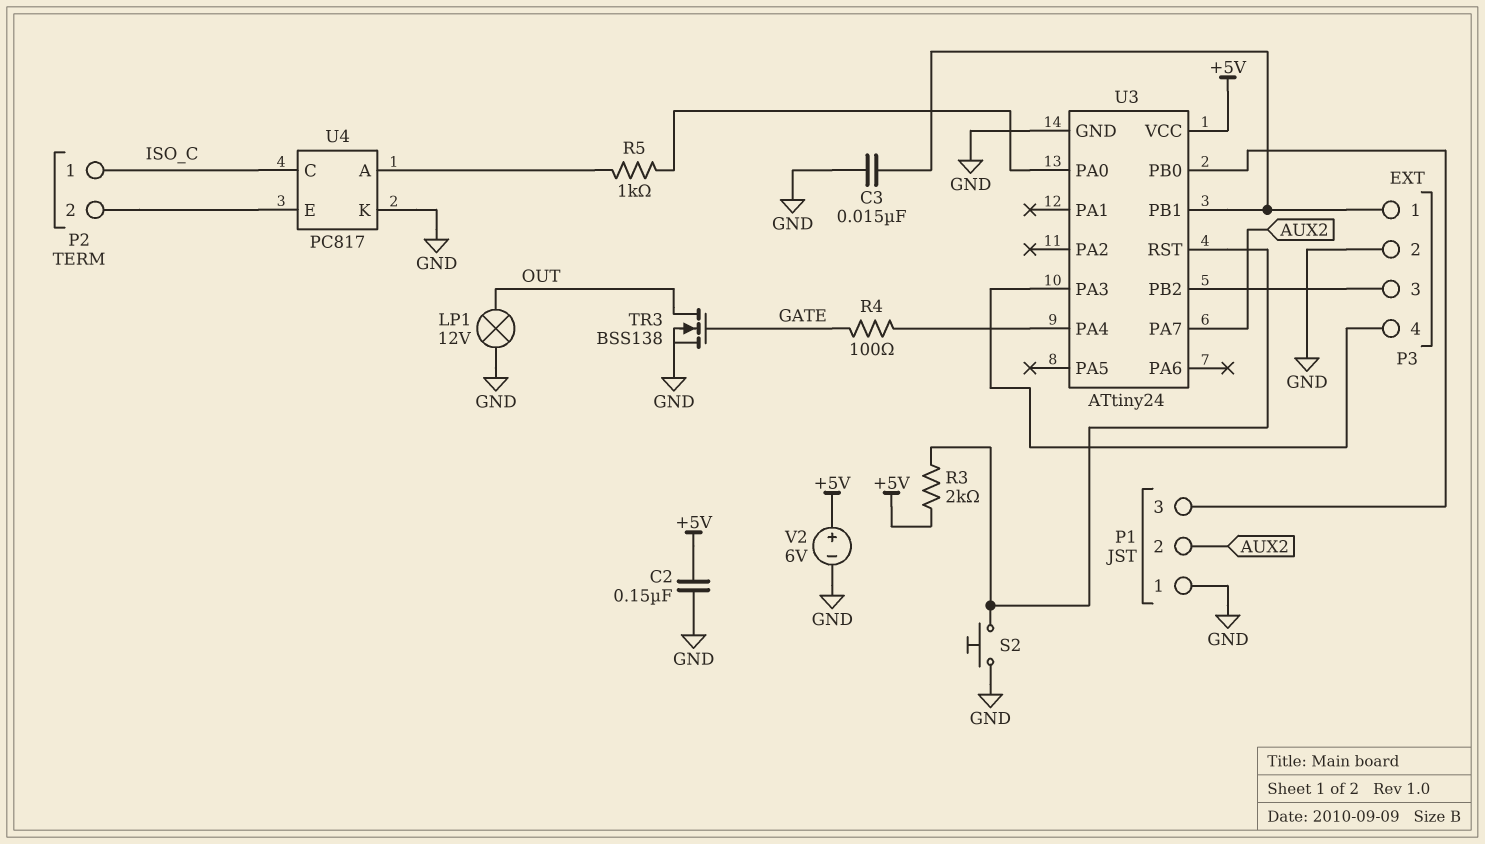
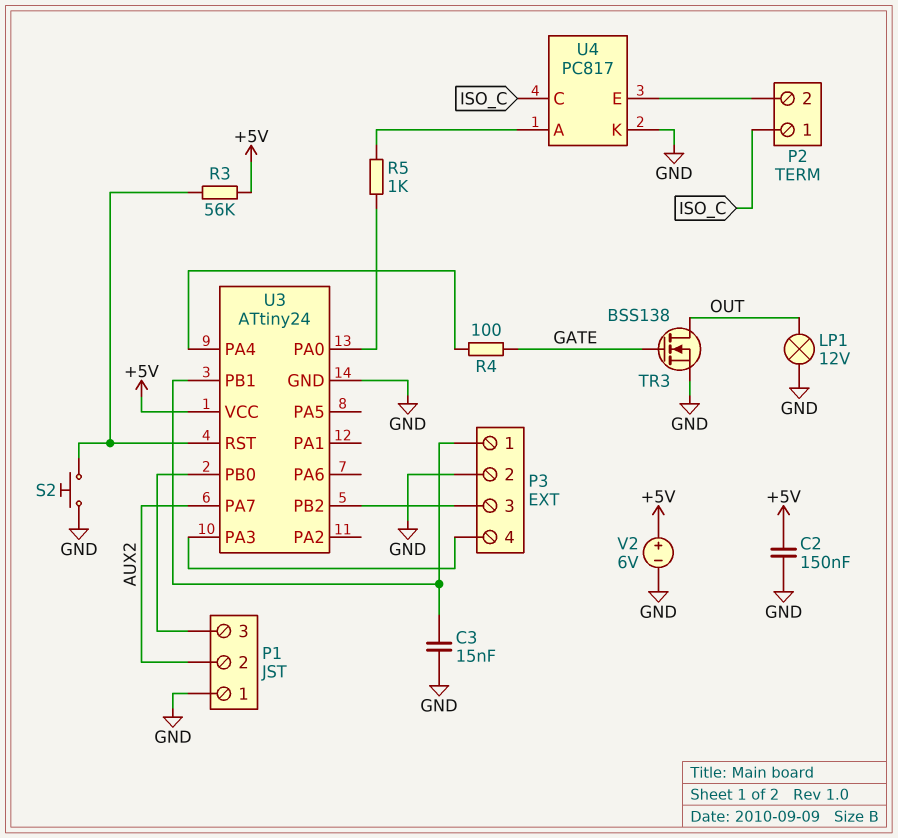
R3: 2k (+5V, U3/RST) -> 56k (+5V, U3/RST)

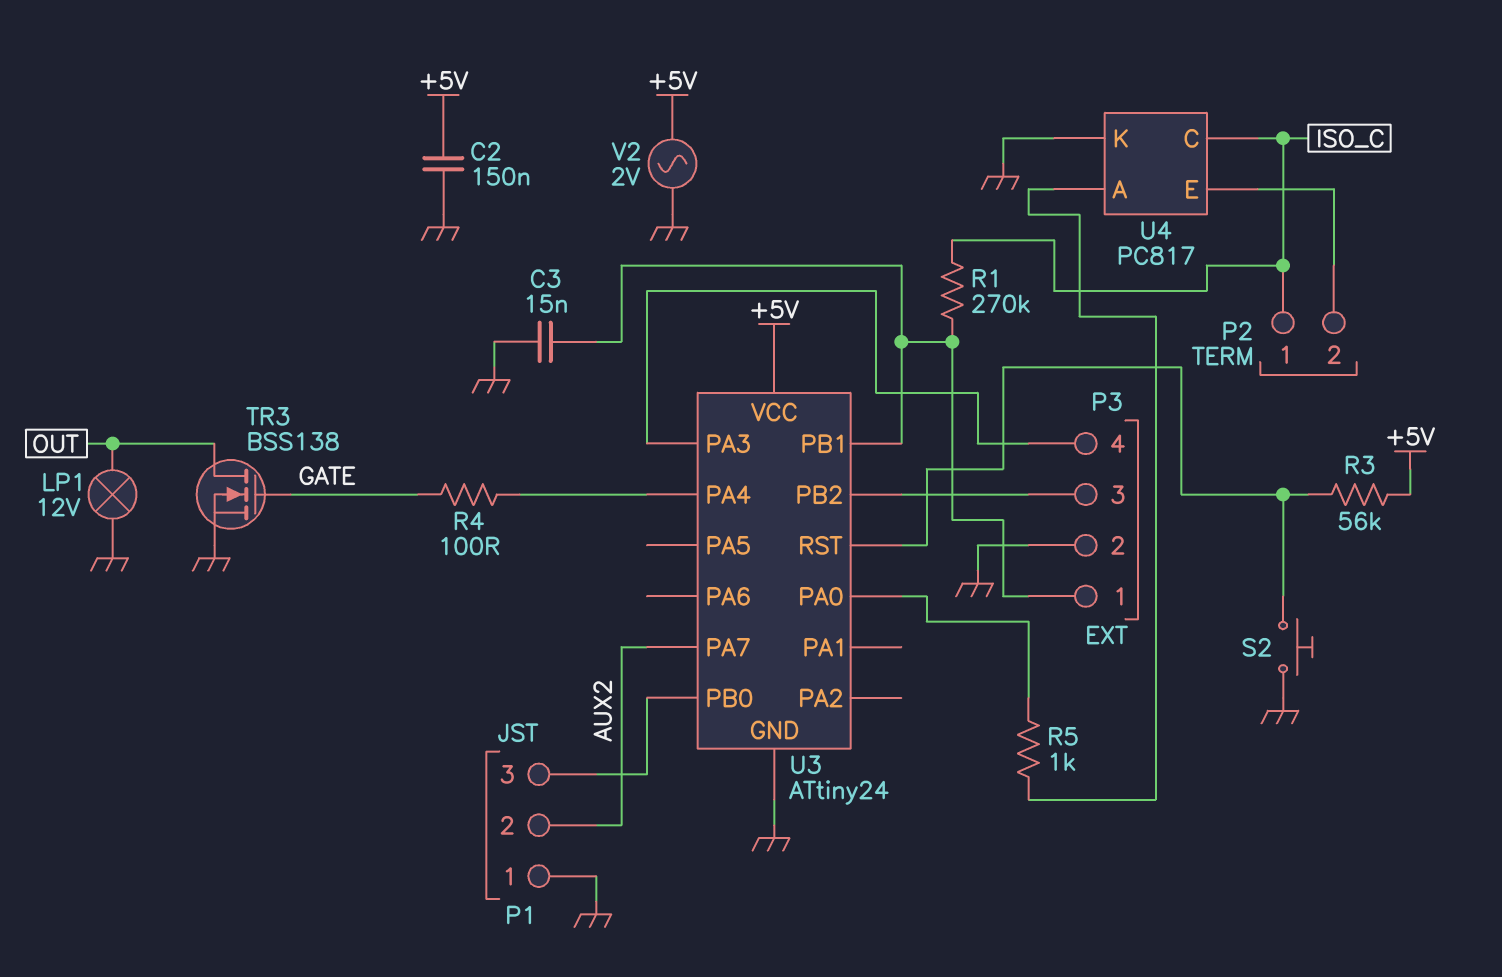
R1: none -> 270k (ISO_C, P3/1)
V2: 6V (plus +5V, minus GND) -> AC 2V (+5V, GND)

